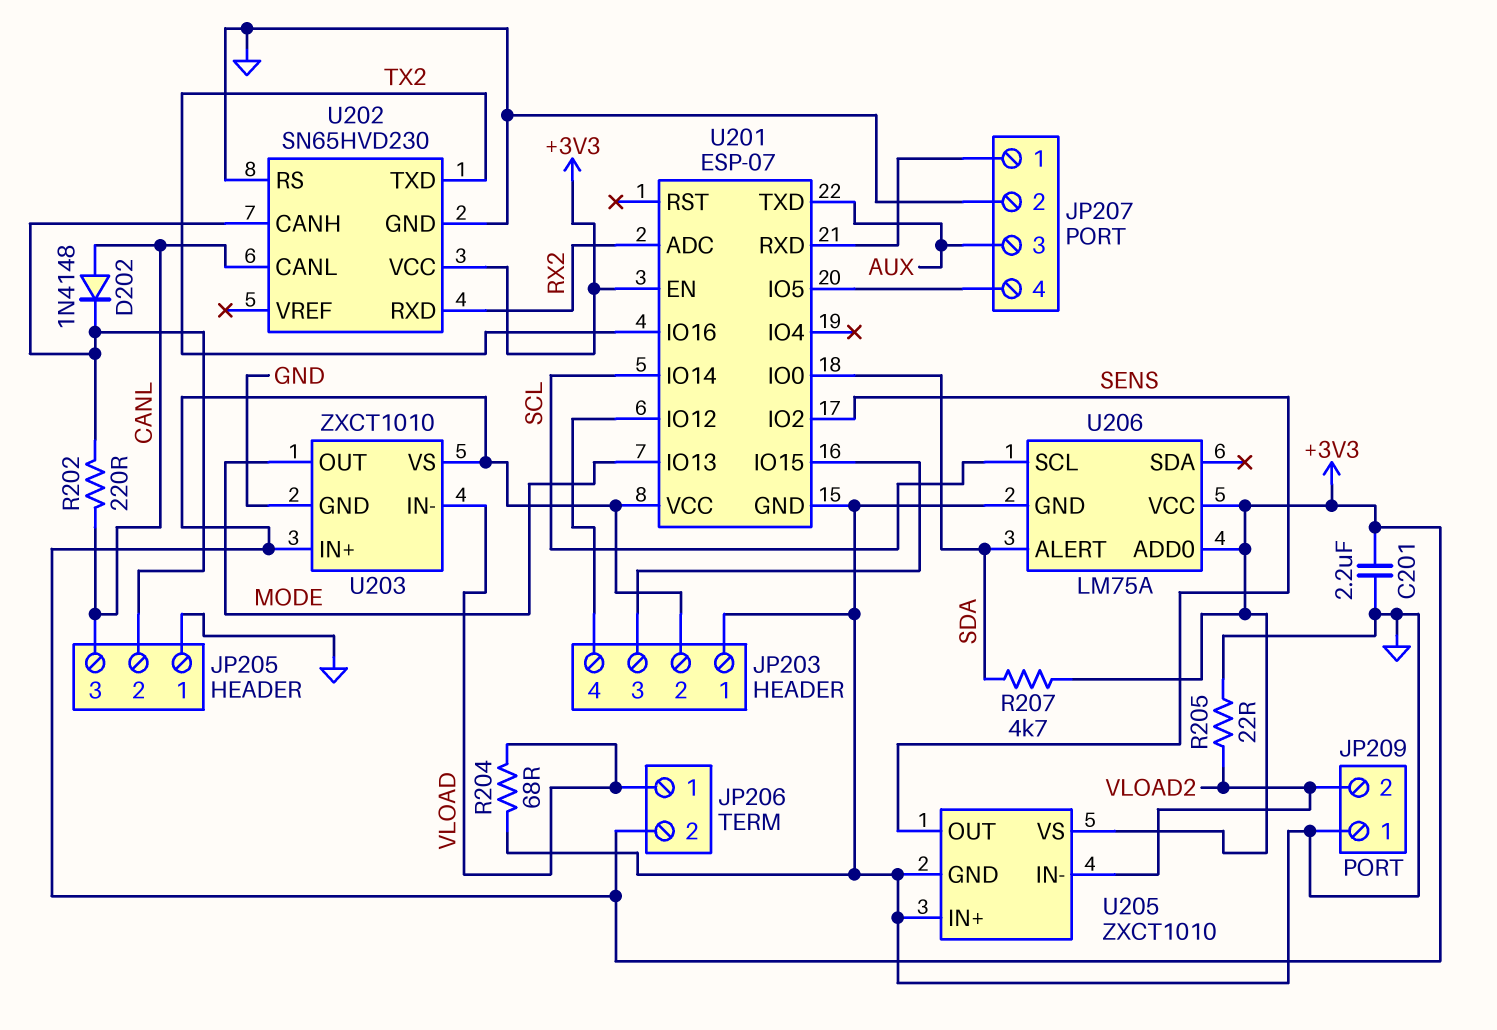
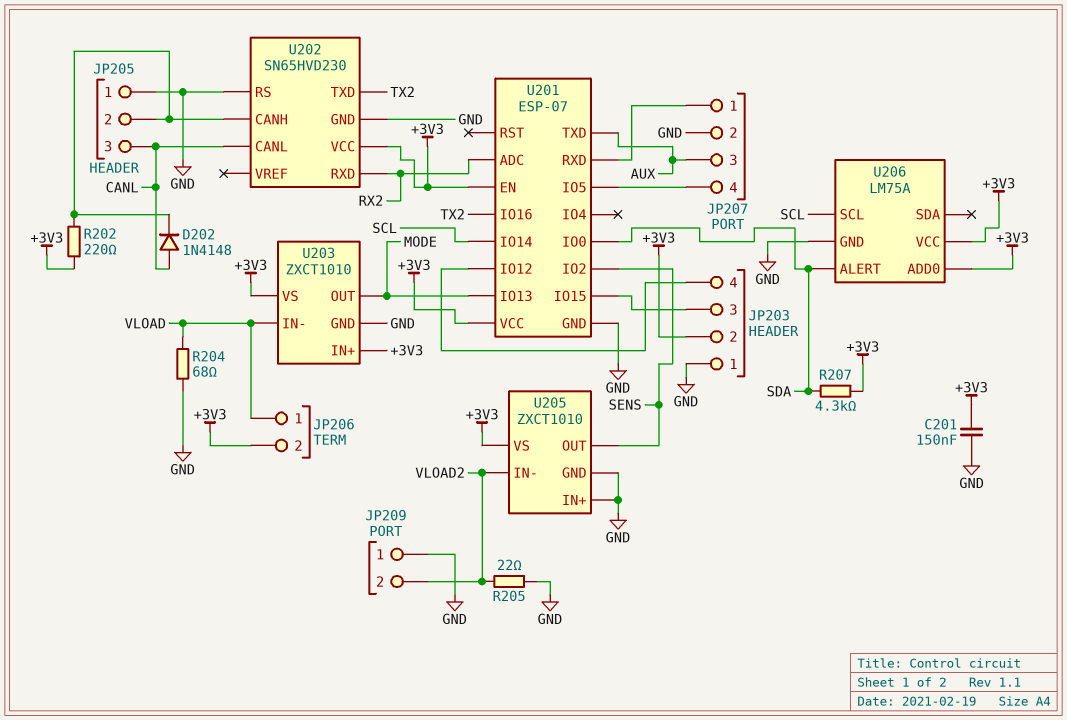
C201: 2.2uF (+3V3, GND) -> 150nF (+3V3, GND)
R202: 220 (CANL, JP205/2) -> 220 (+3V3, JP205/2)
R207: 4.7k (+3V3, SDA) -> 4.3k (+3V3, SDA)

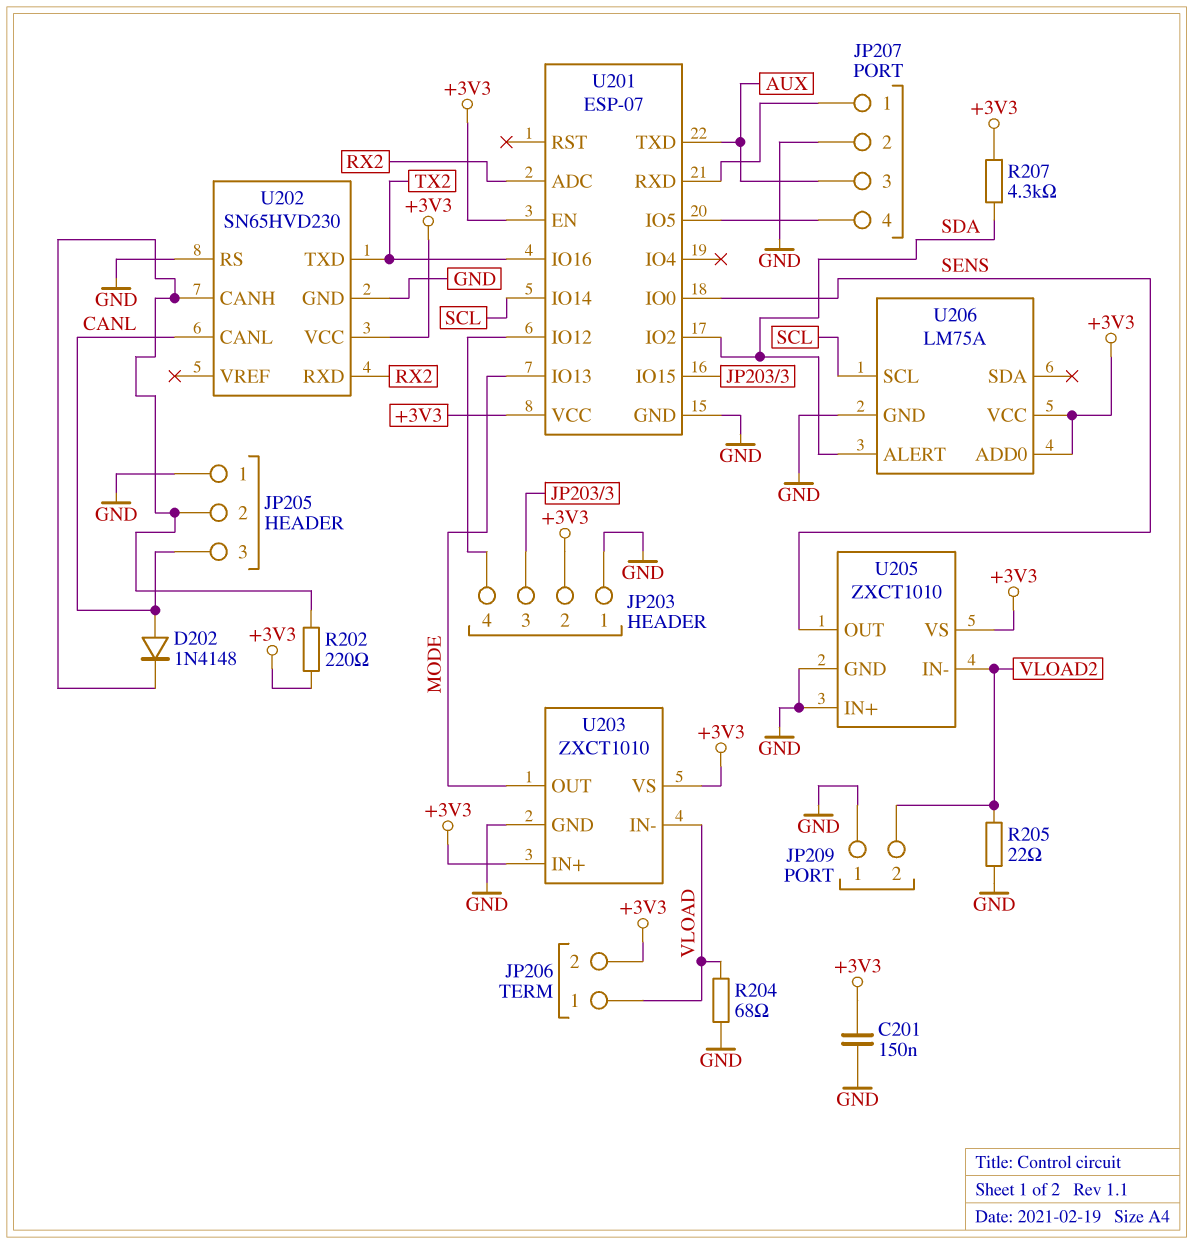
U201 pin IO0: SDA -> SENS
U201 pin IO2: SENS -> SDA

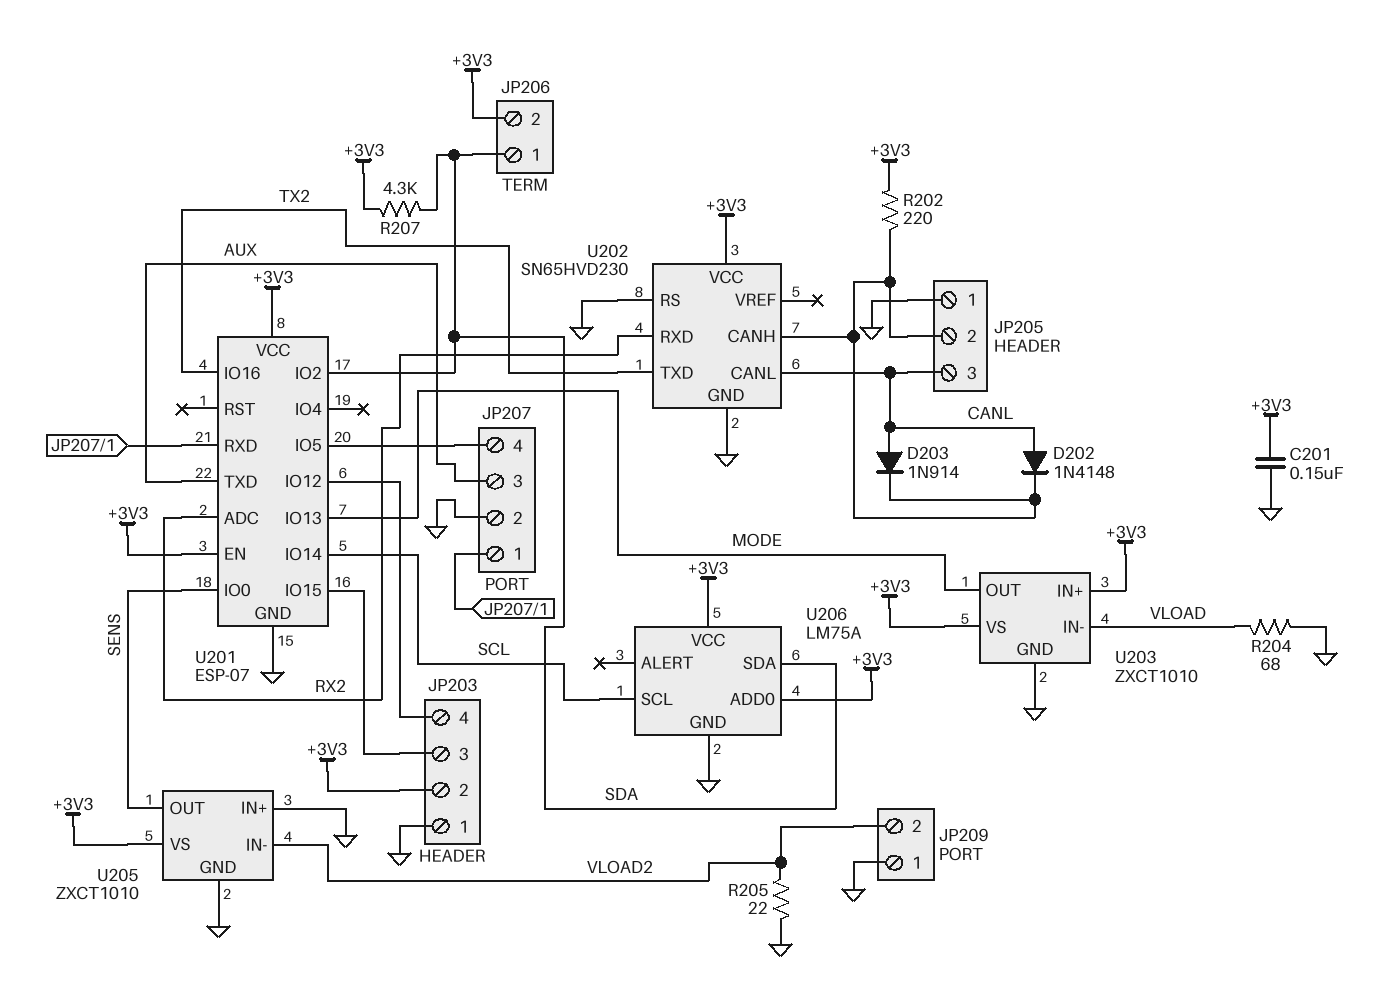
D203: none -> diode 1N914 (A CANL, K JP205/2)
JP206 pin 1: VLOAD -> SDA
U206 pin ALERT: SDA -> none
U206 pin SDA: none -> SDA

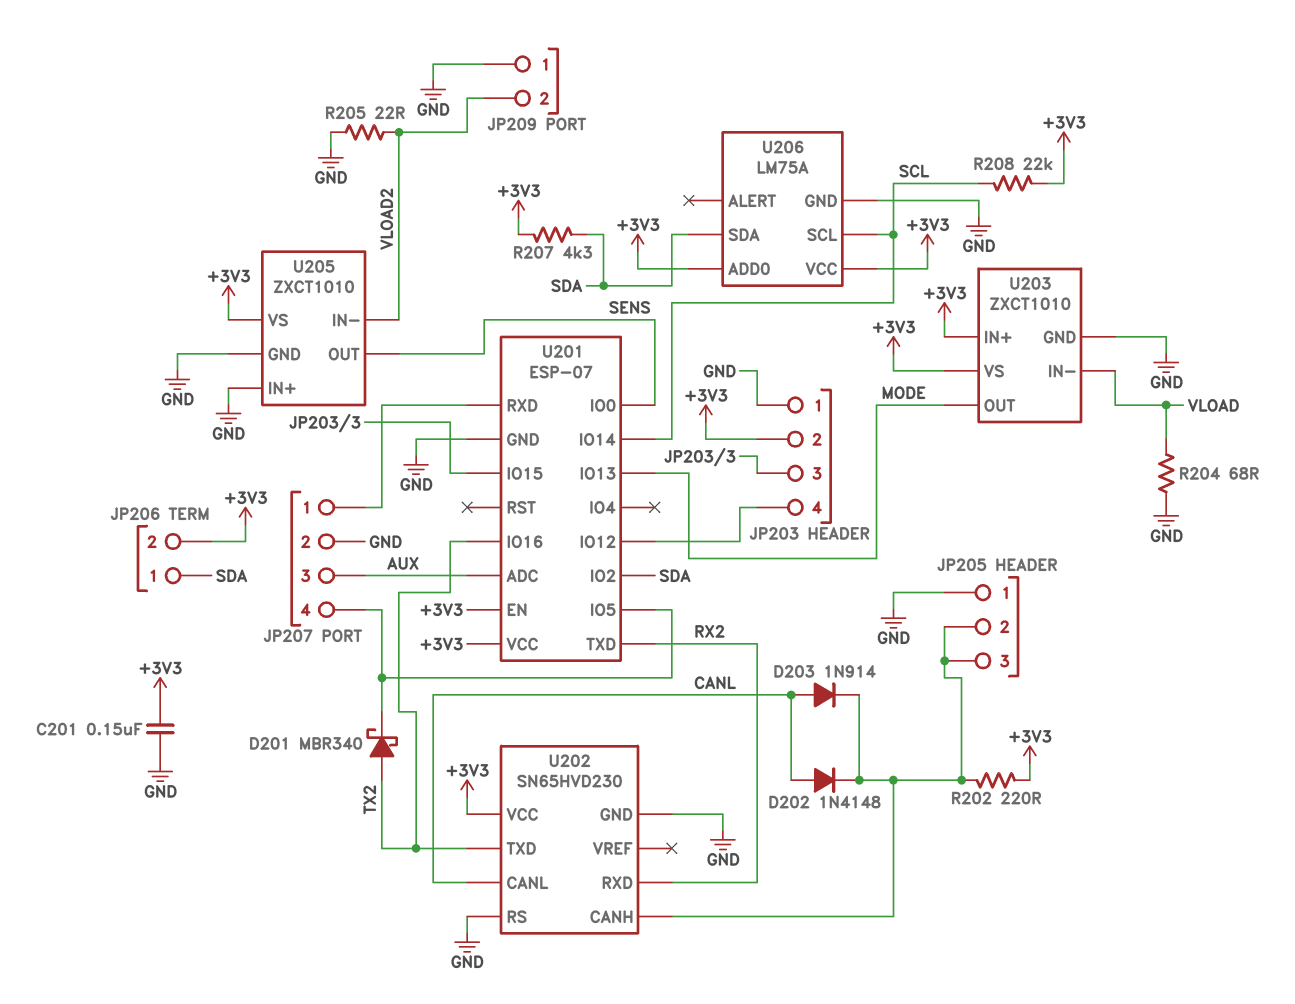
D201: none -> schottky MBR340 (A TX2, K JP207/4)
JP205 pin 3: CANL -> JP205/2
R208: none -> 22k (+3V3, SCL)
U201 pin ADC: RX2 -> AUX
U201 pin TXD: AUX -> RX2

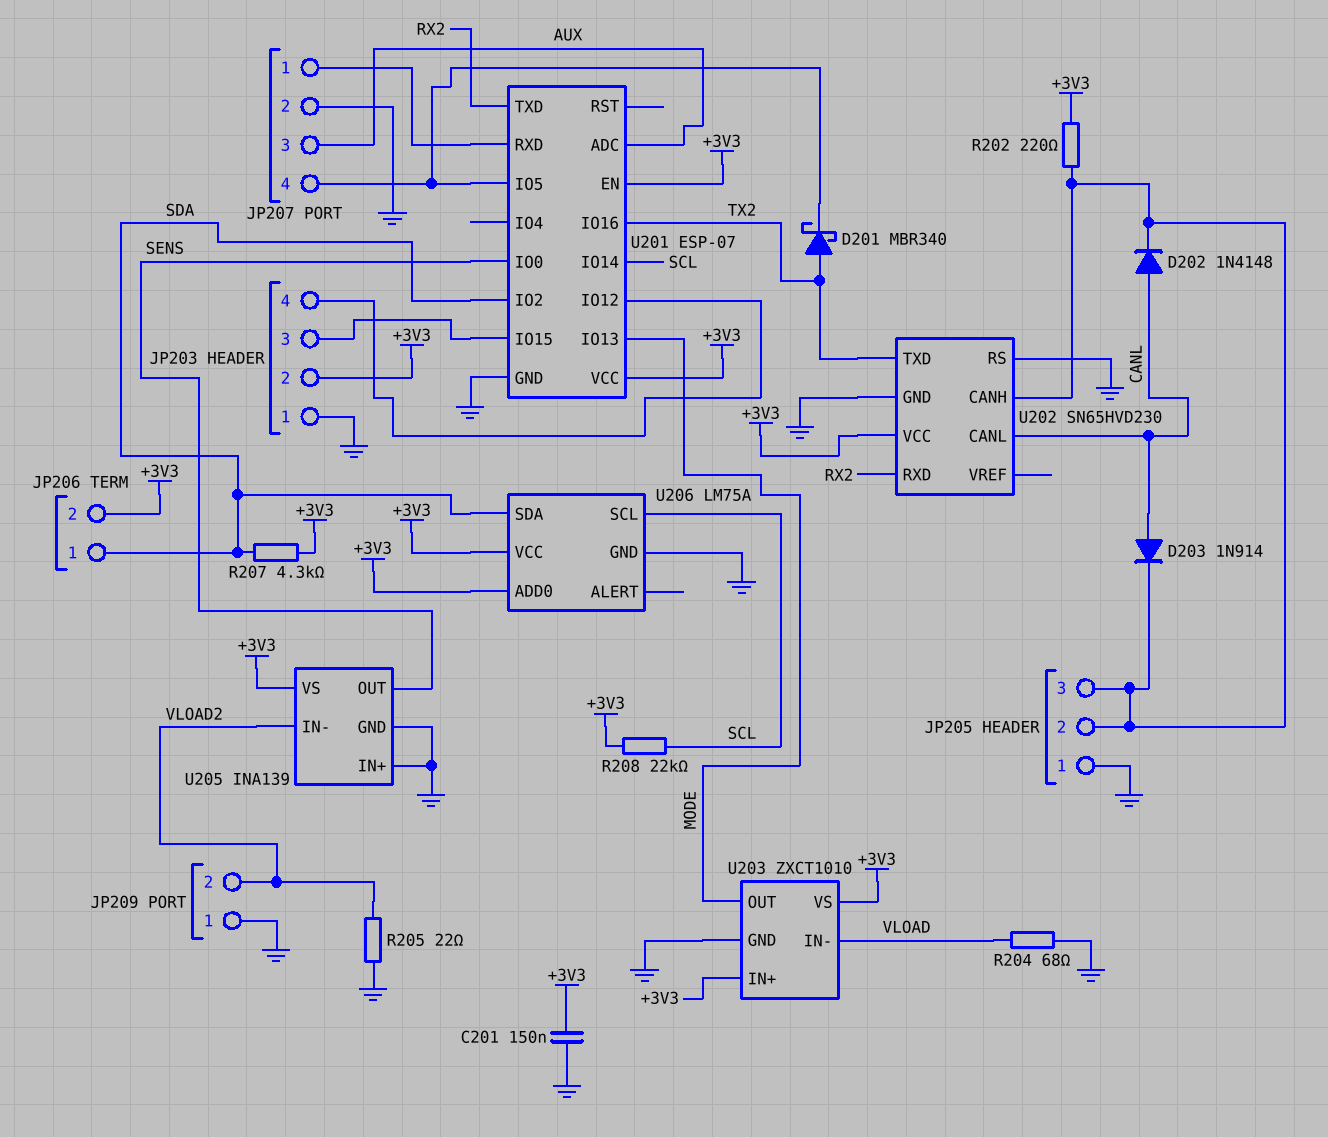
U205: ZXCT1010 -> INA139

